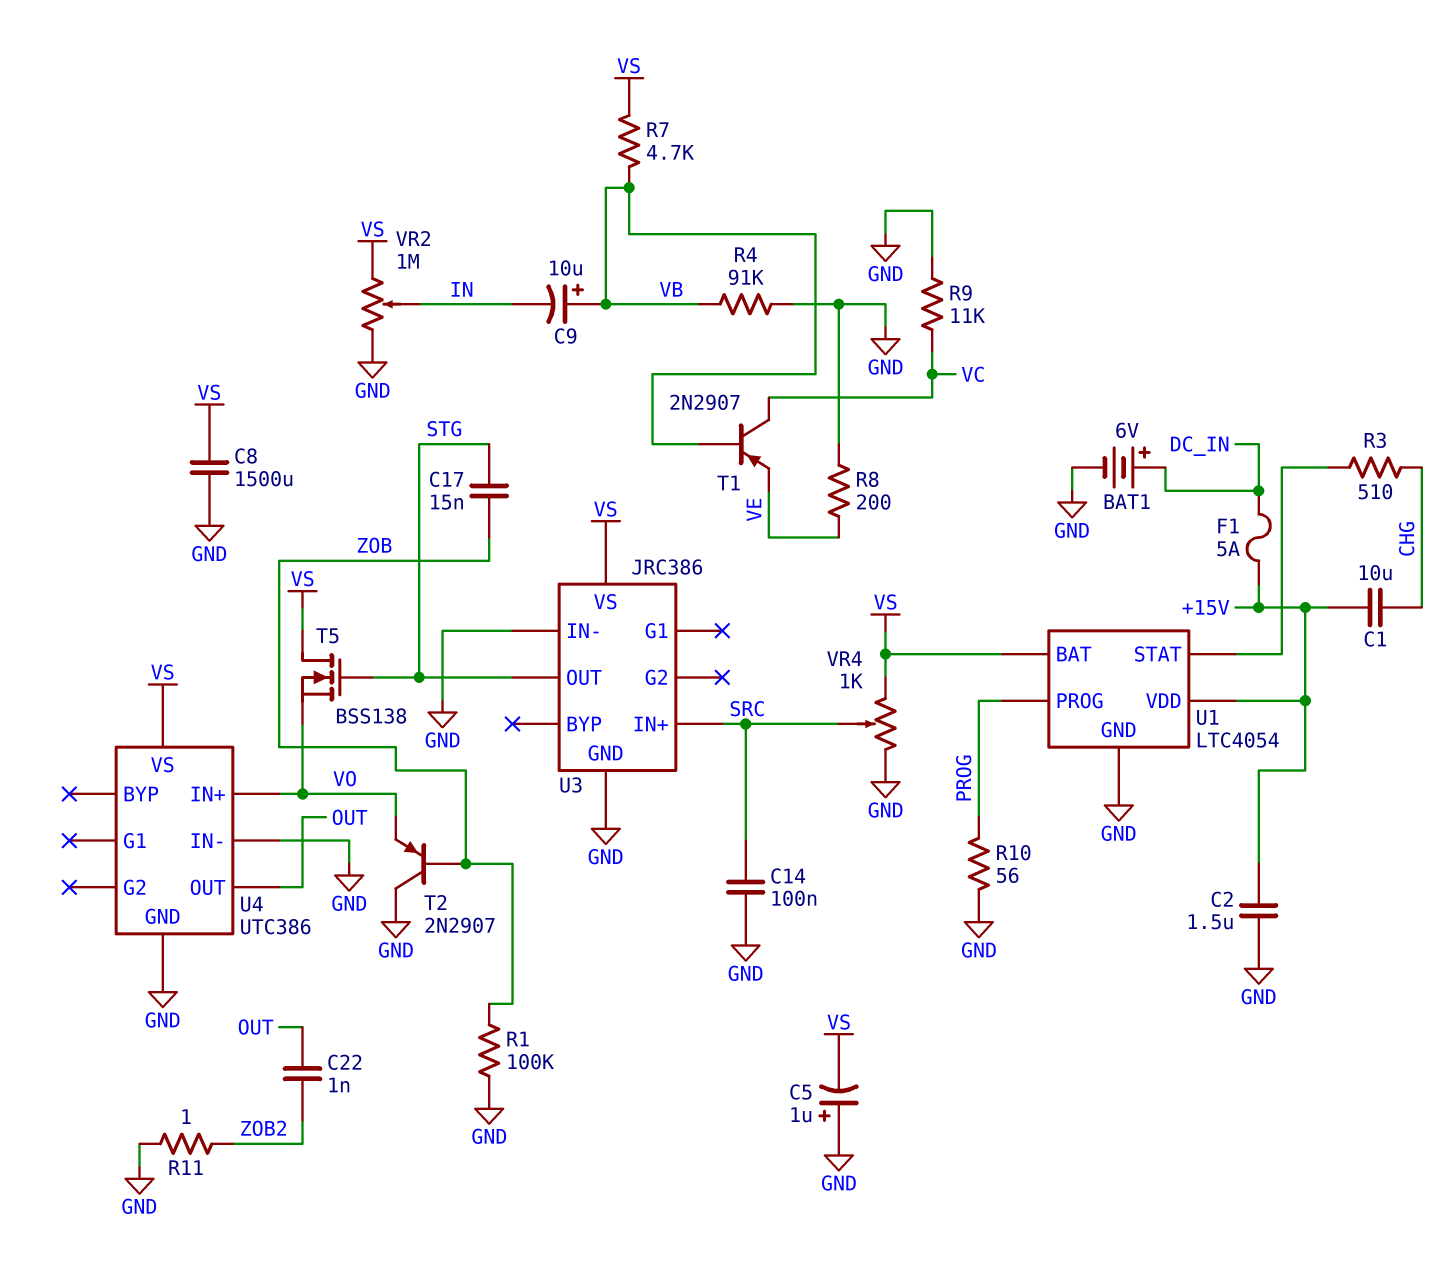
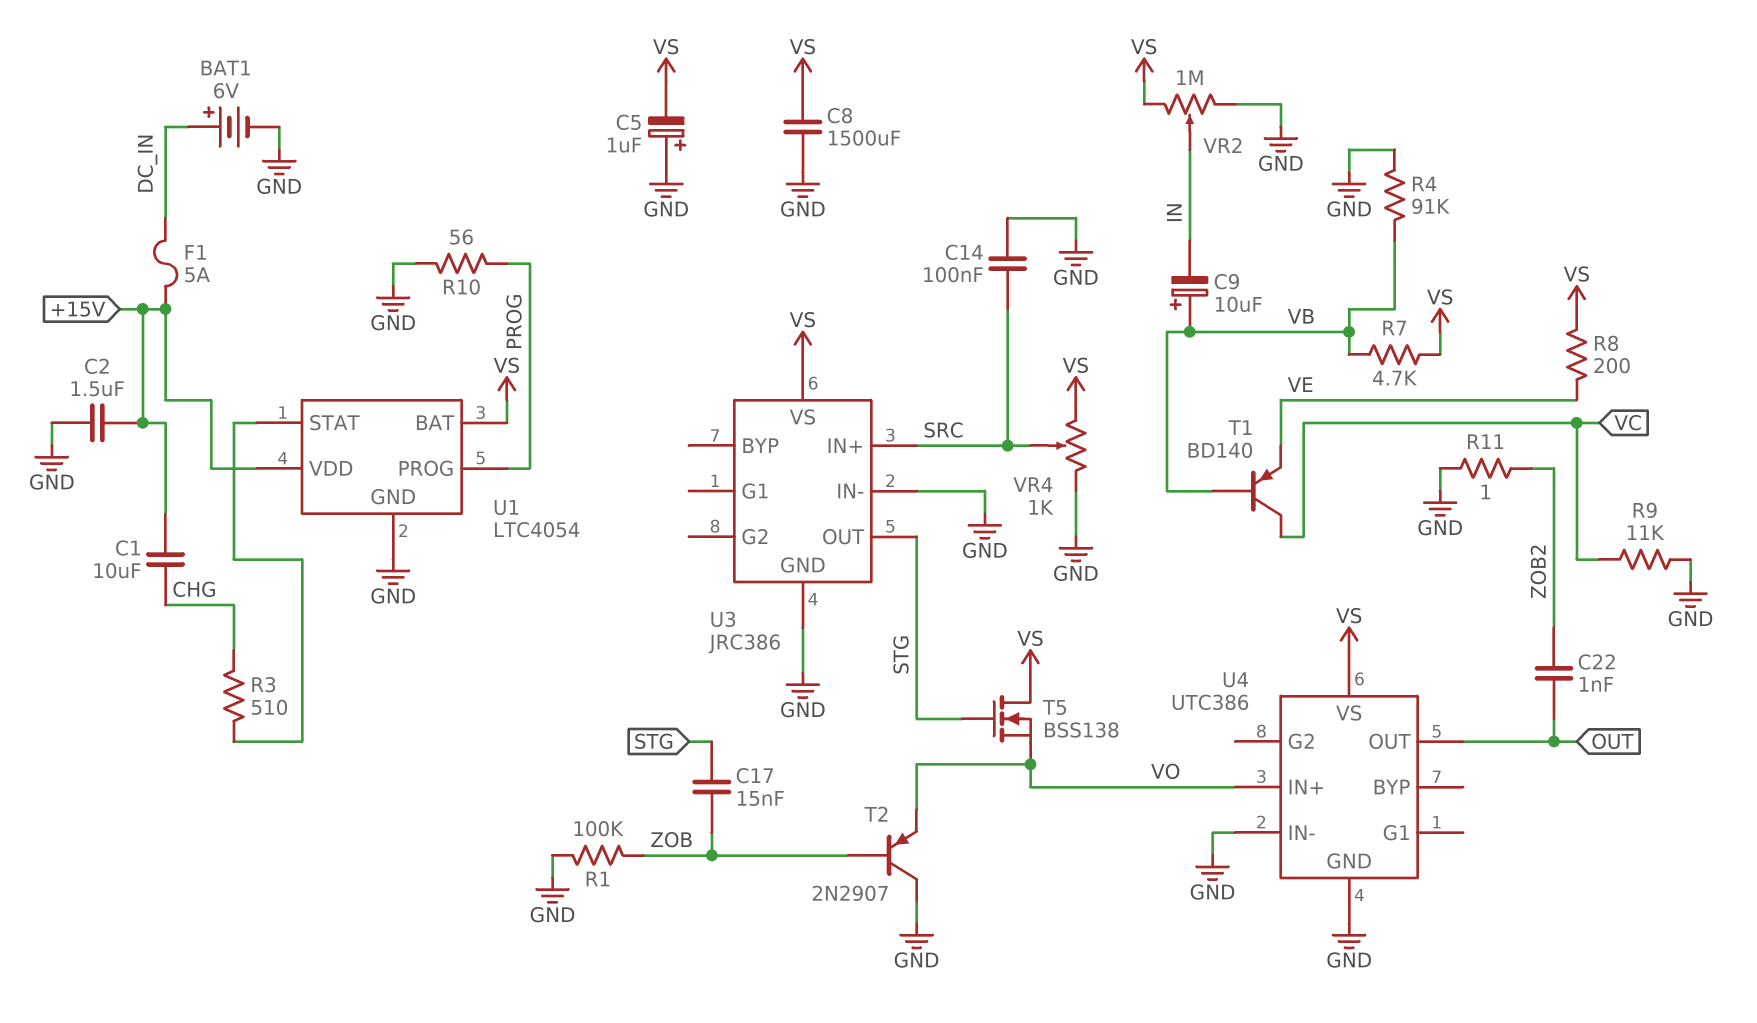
R8: 200 (GND, VE) -> 200 (VE, VS)
T1: PNP 2N2907 (B VB, C VC, E VE) -> PNP BD140 (B VB, C VC, E VE)

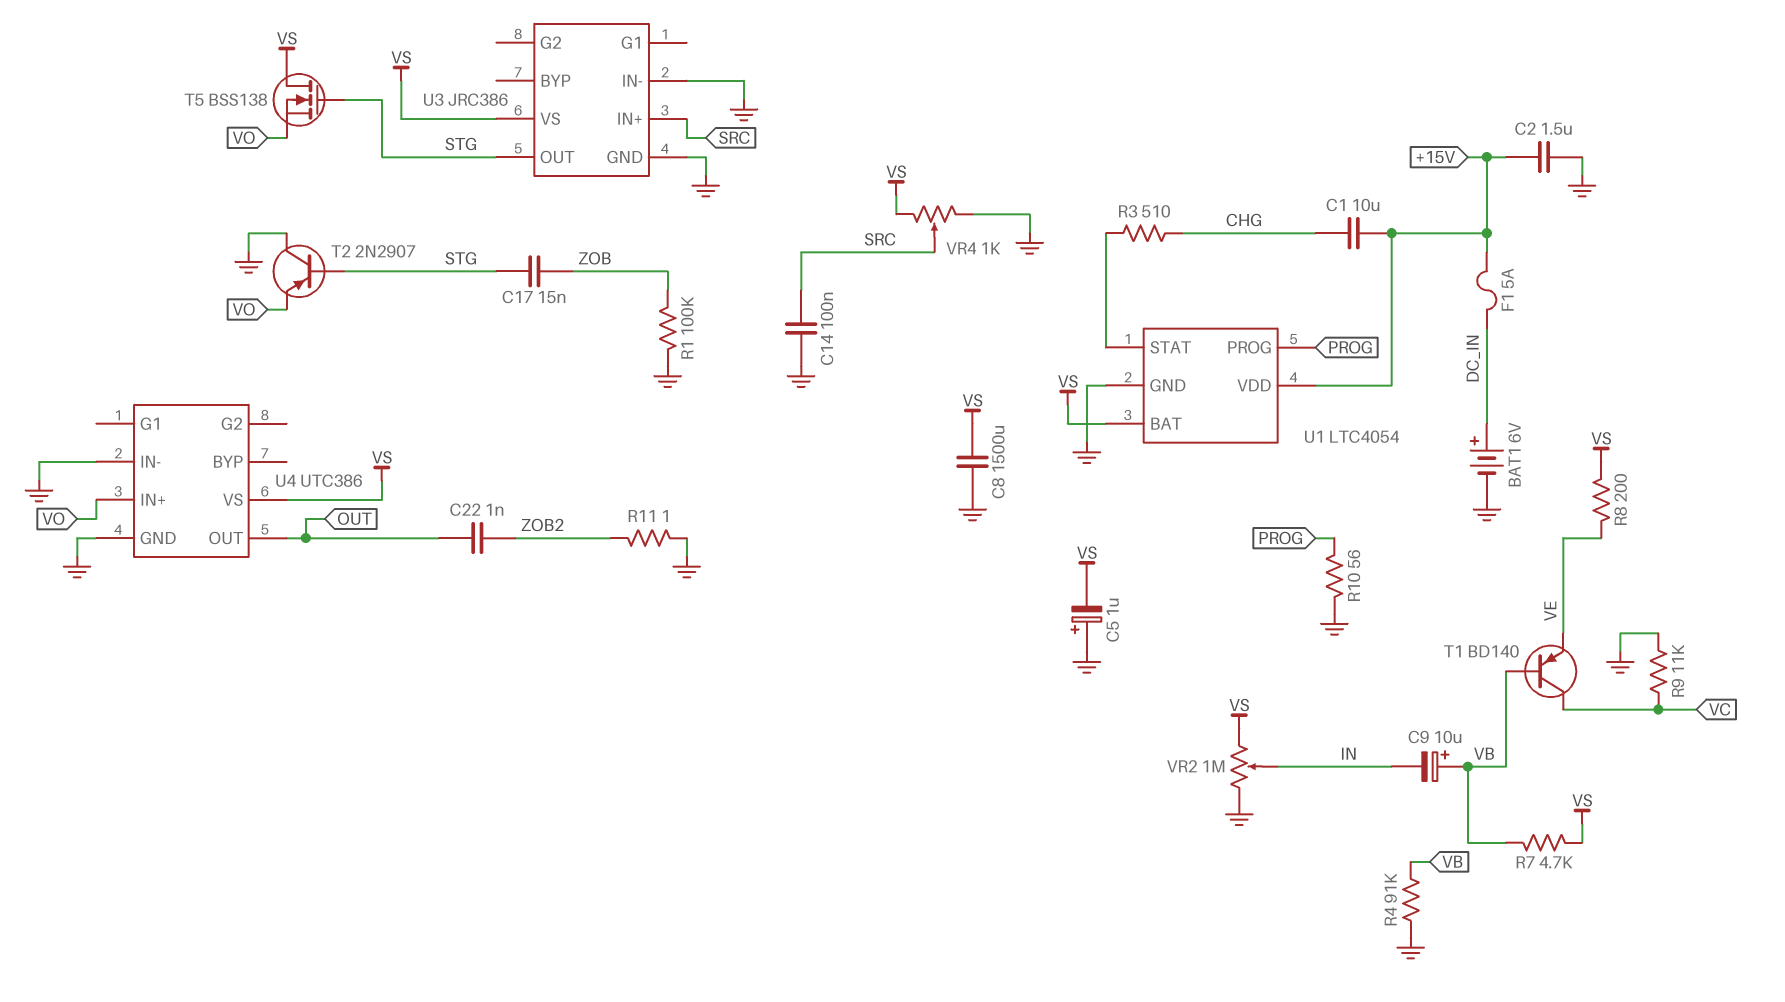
T2: PNP 2N2907 (B ZOB, C GND, E VO) -> PNP 2N2907 (B STG, C GND, E VO)

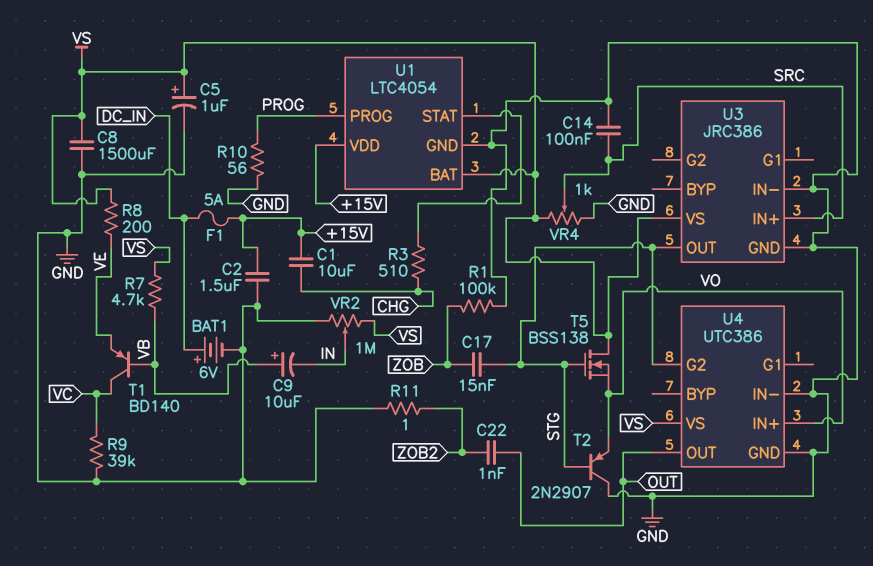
C5: 1uF (plus GND, minus VS) -> 1uF (plus VS, minus GND)
R4: 91k (GND, VB) -> none
R9: 11k (GND, VC) -> 39k (GND, VC)
U4 pin G2: none -> STG

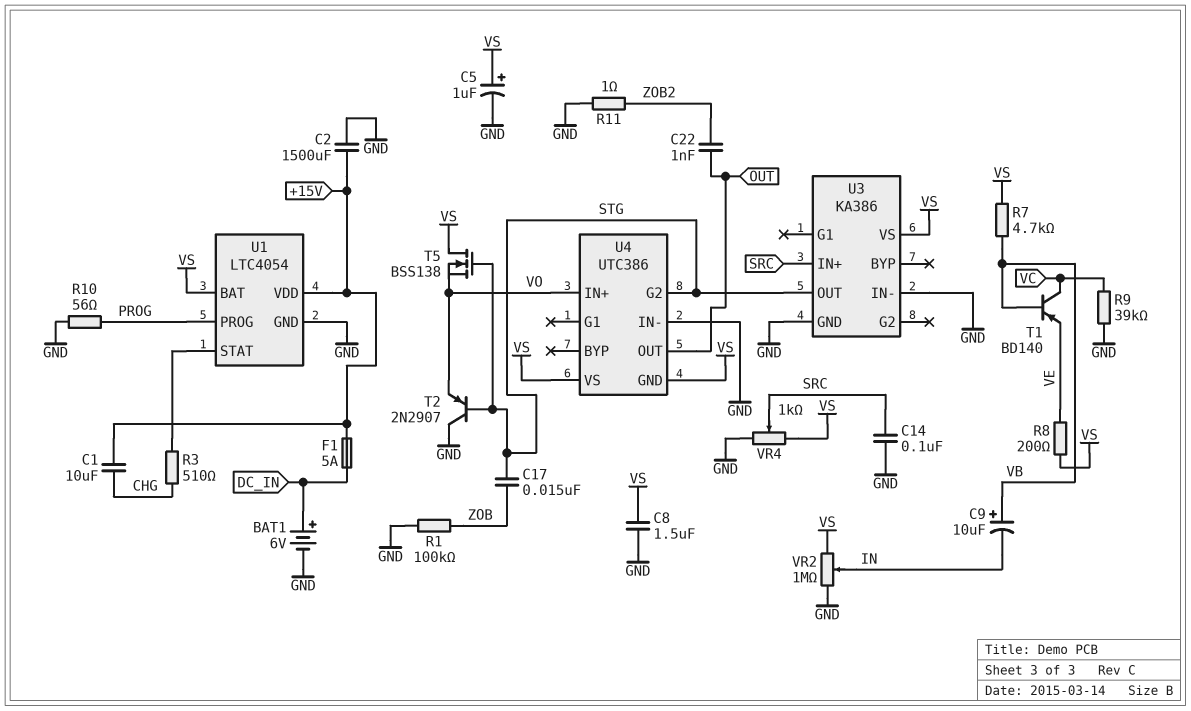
C2: 1.5uF (+15V, GND) -> 1500uF (+15V, GND)
C8: 1500uF (GND, VS) -> 1.5uF (GND, VS)
U3: JRC386 -> KA386
U4 pin GND: GND -> VS

